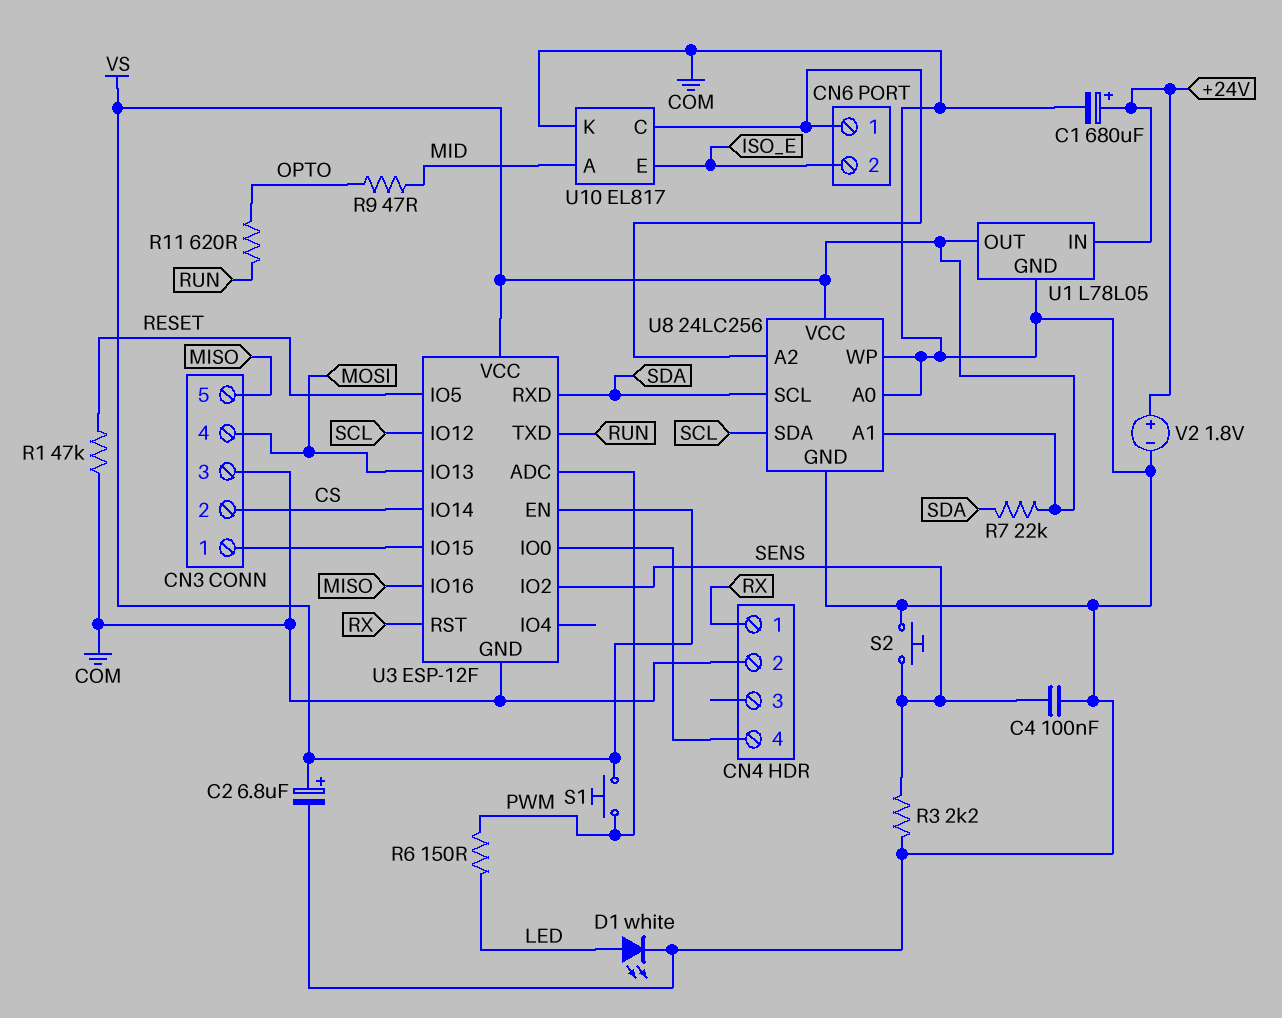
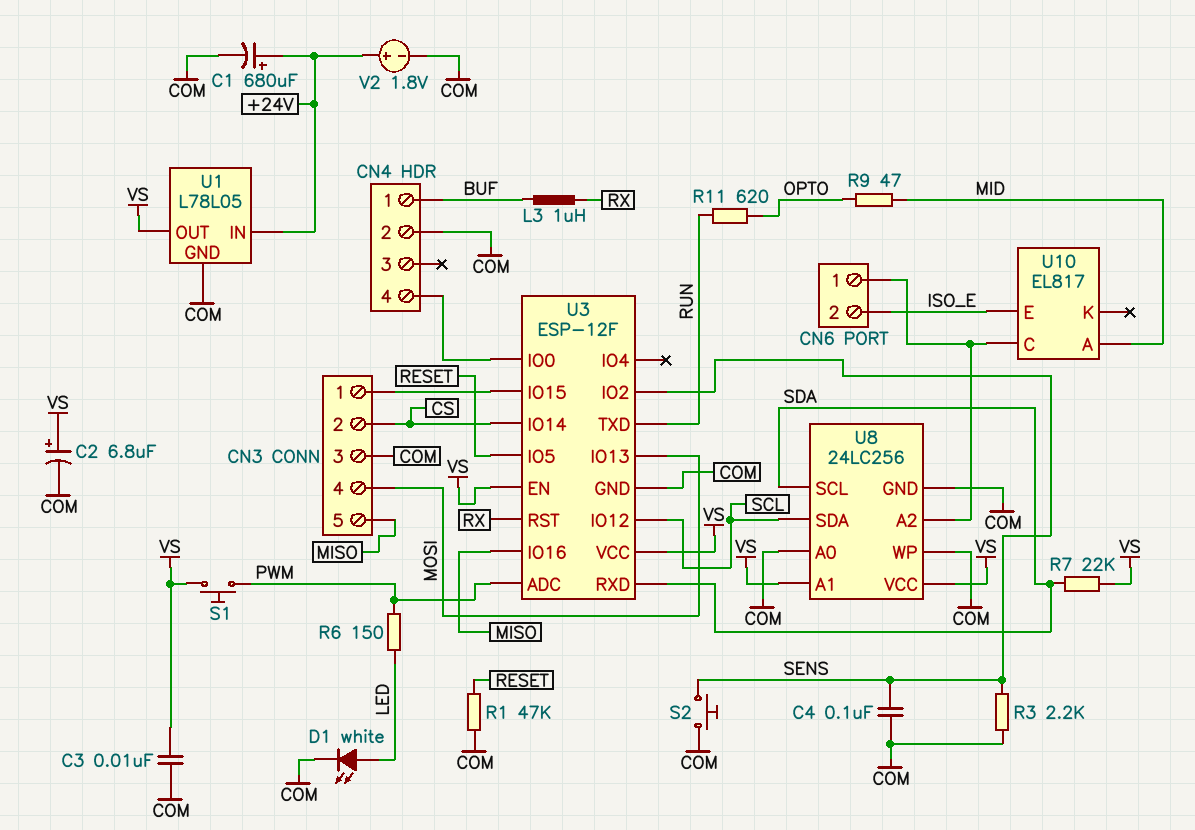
C3: none -> 10nF (COM, VS)
CN4 pin 1: RX -> BUF
L3: none -> 1uH (BUF, RX)
U10 pin K: COM -> none

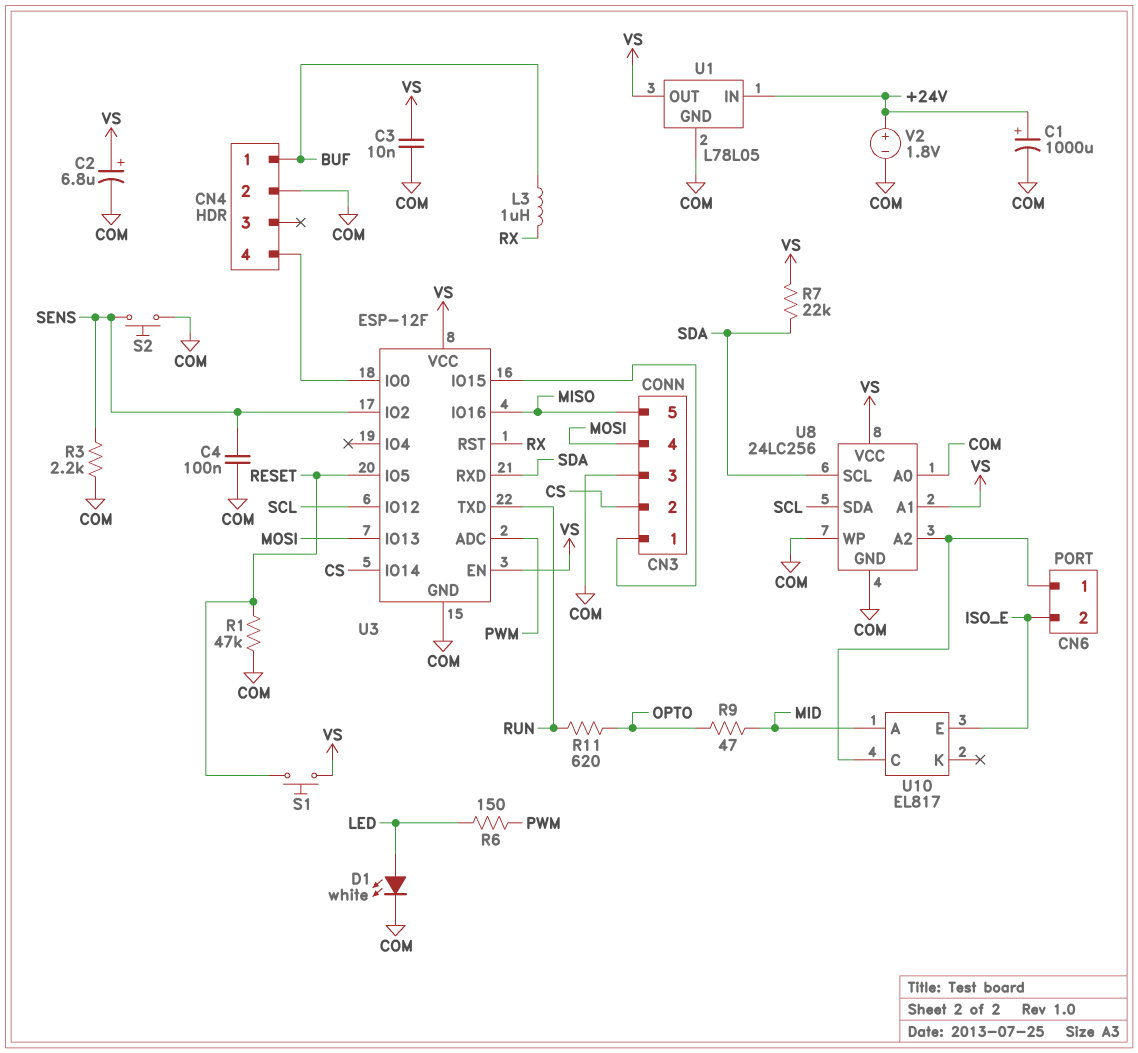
C1: 680uF (plus +24V, minus COM) -> 1000uF (plus +24V, minus COM)
S1: button (PWM, VS) -> button (RESET, VS)

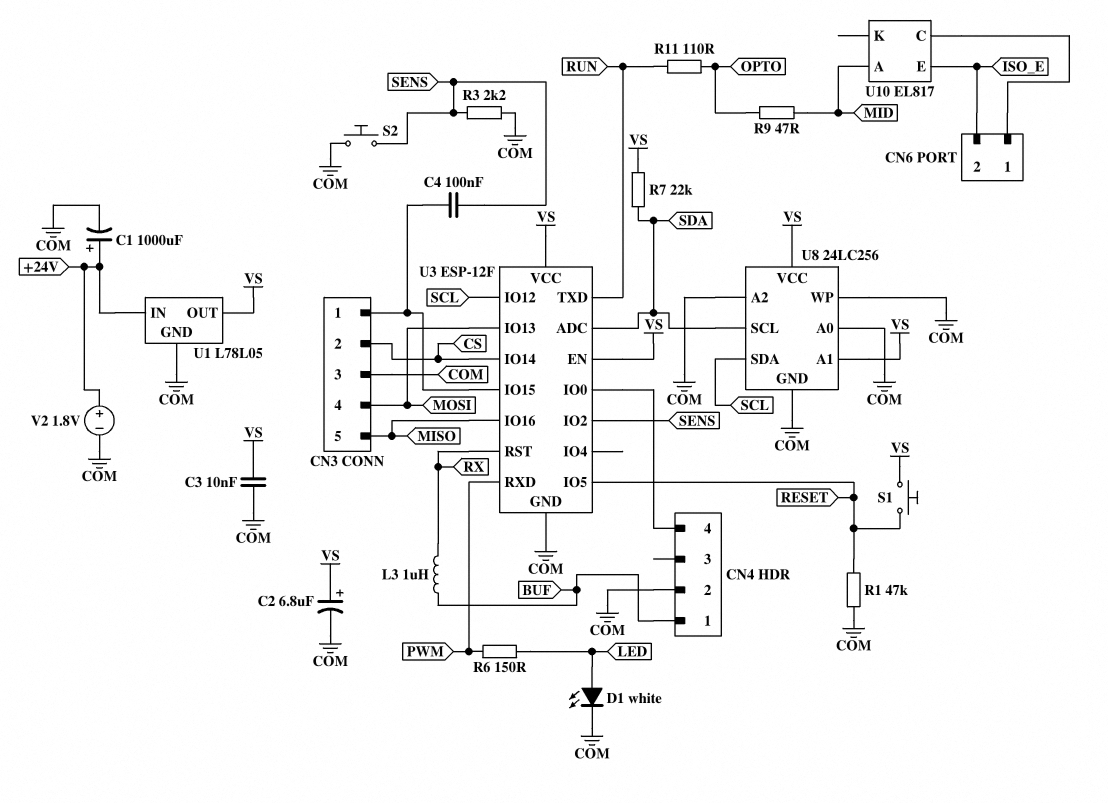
C4: 100nF (COM, SENS) -> 100nF (CN3/1, SENS)
R11: 620 (OPTO, RUN) -> 110 (OPTO, RUN)
U3 pin ADC: PWM -> SDA
U3 pin RXD: SDA -> PWM
U8 pin A2: CN6/1 -> COM

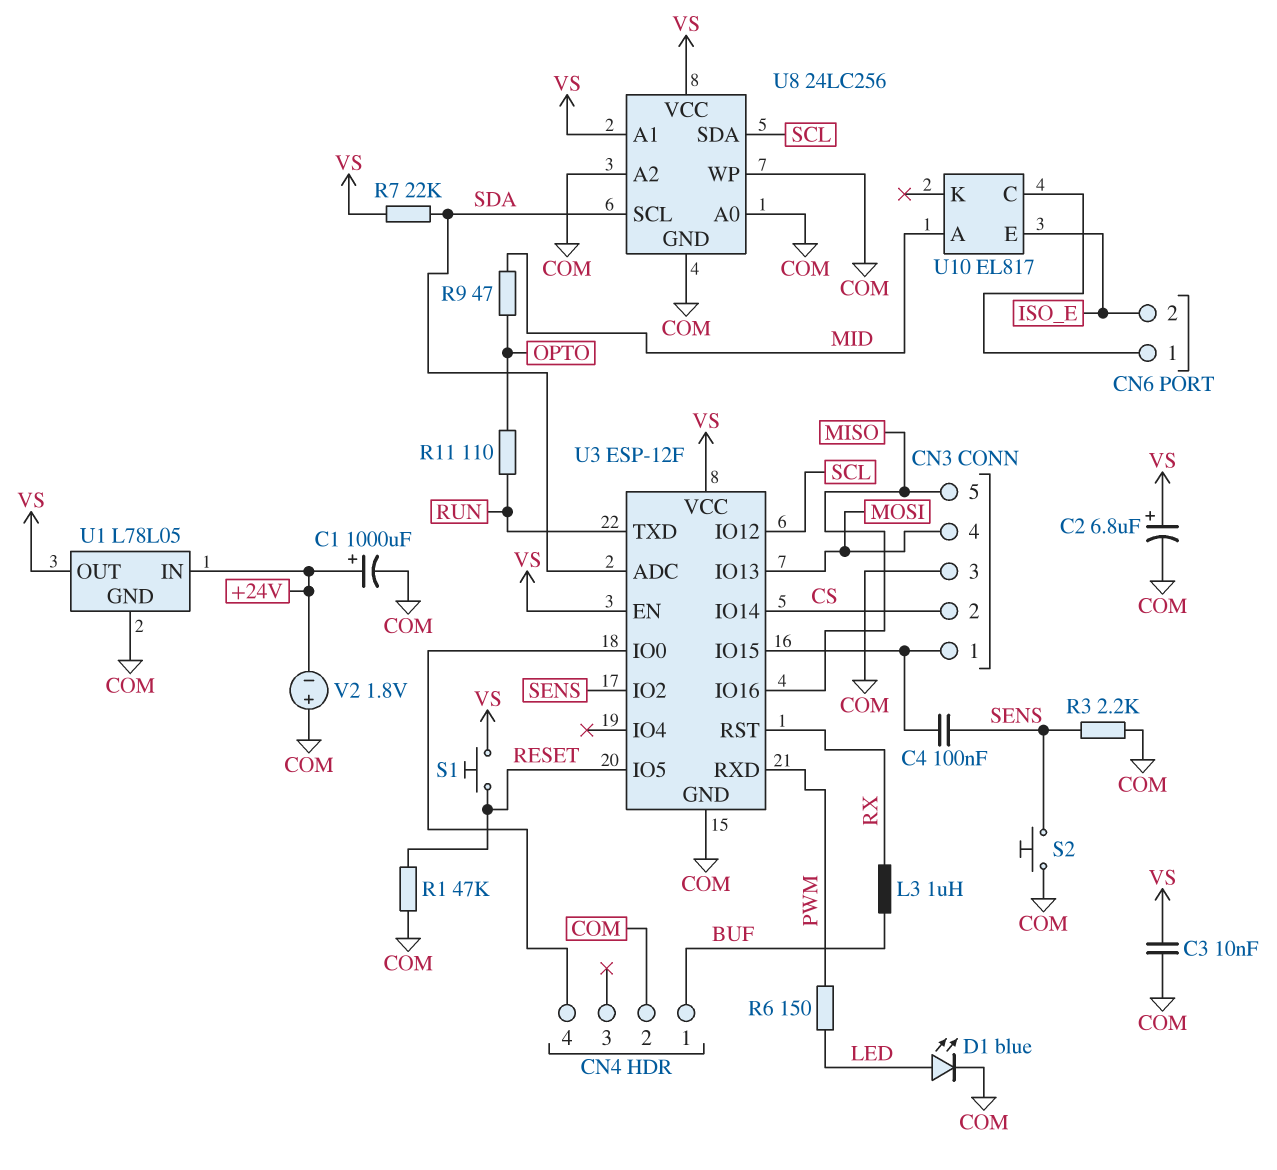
D1: LED white (A LED, K COM) -> LED blue (A LED, K COM)
V2: 1.8V (plus +24V, minus COM) -> 1.8V (plus COM, minus +24V)

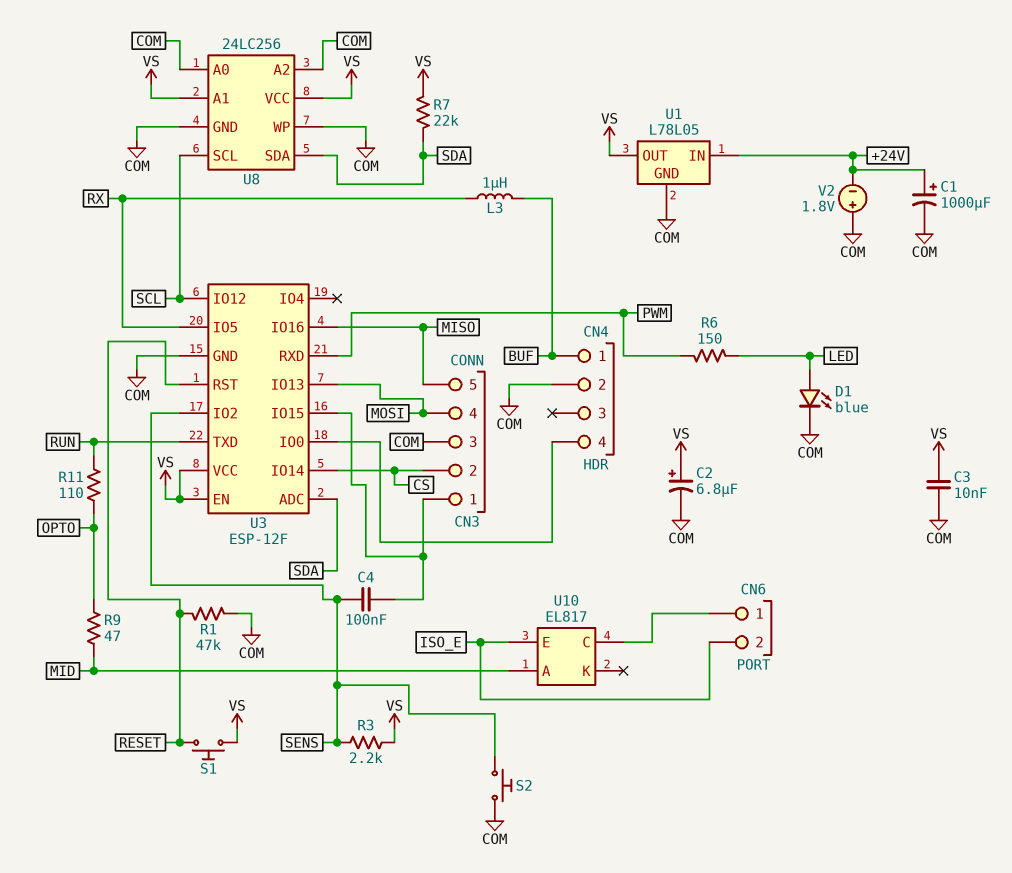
R3: 2.2k (COM, SENS) -> 2.2k (SENS, VS)
U3 pin IO5: RESET -> RX
U3 pin RST: RX -> RESET
U8 pin SCL: SDA -> SCL
U8 pin SDA: SCL -> SDA

